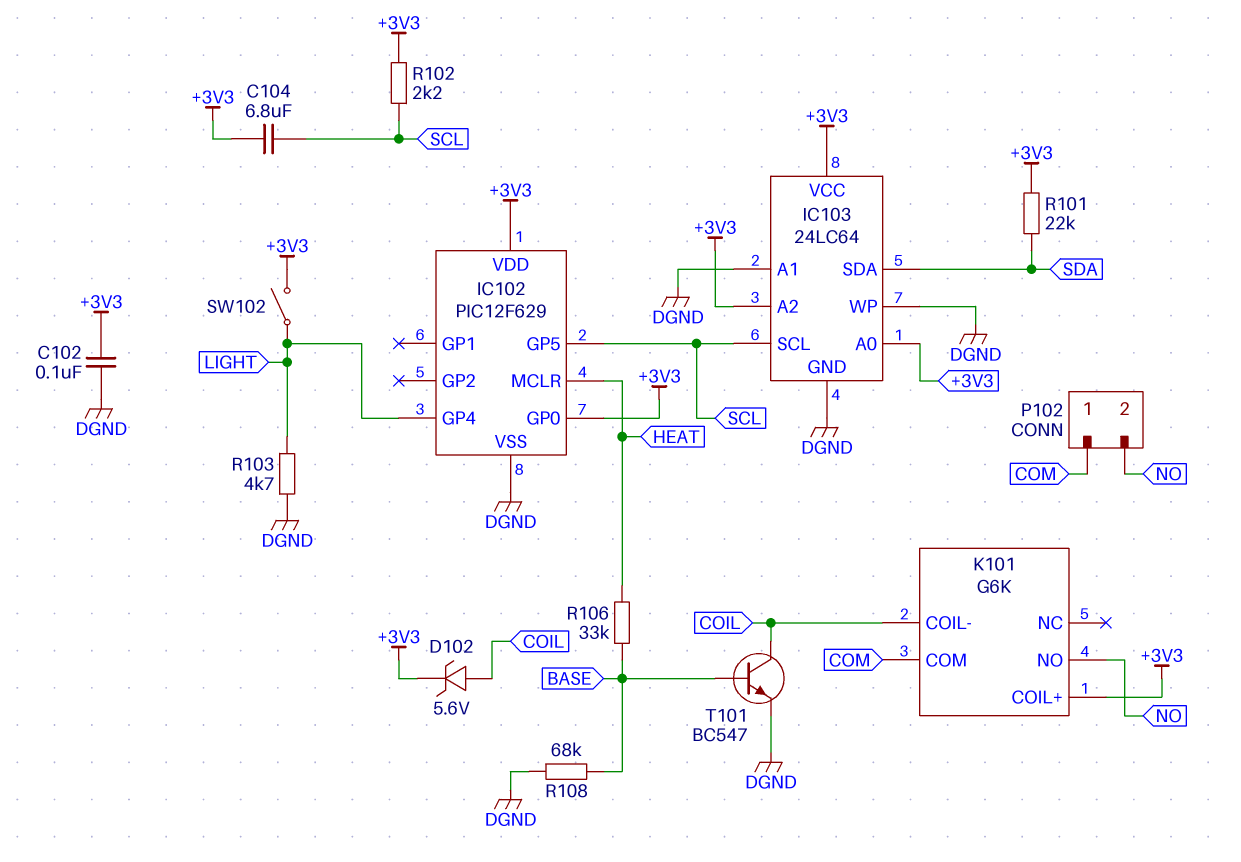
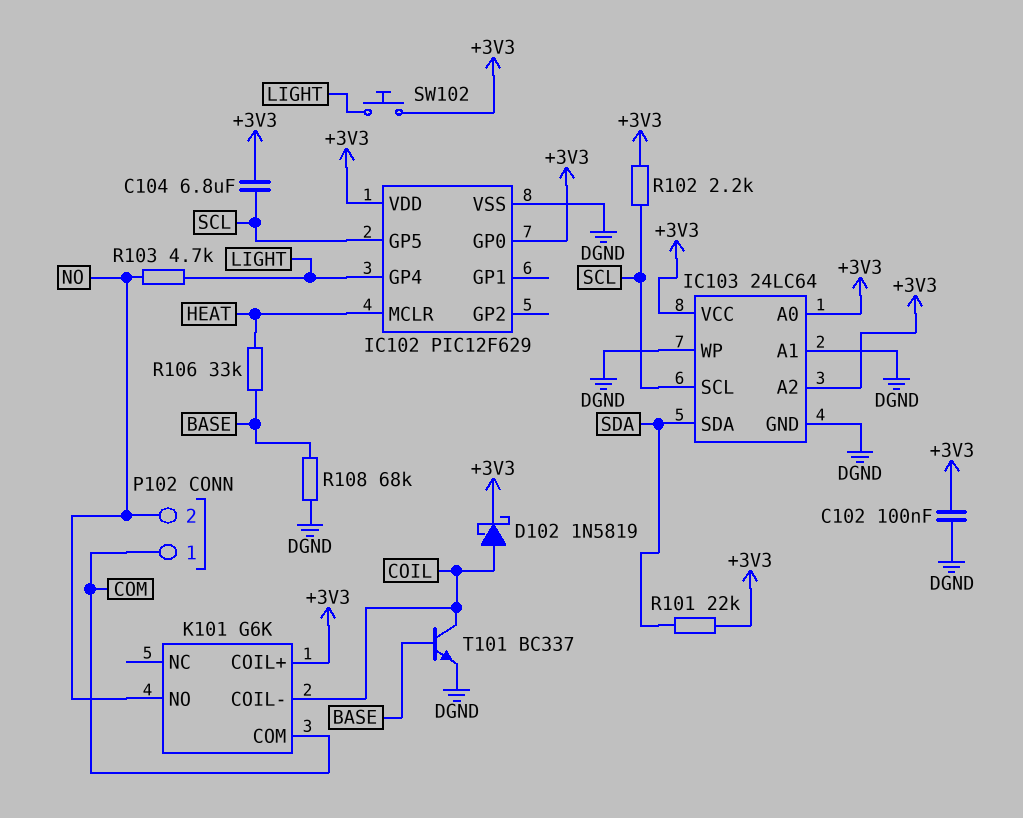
D102: zener 5.6V (A COIL, K +3V3) -> schottky 1N5819 (A COIL, K +3V3)
R103: 4.7k (DGND, LIGHT) -> 4.7k (LIGHT, NO)
SW102: switch (+3V3, LIGHT) -> button (+3V3, LIGHT)
T101: NPN BC547 (B BASE, C COIL, E DGND) -> NPN BC337 (B BASE, C COIL, E DGND)

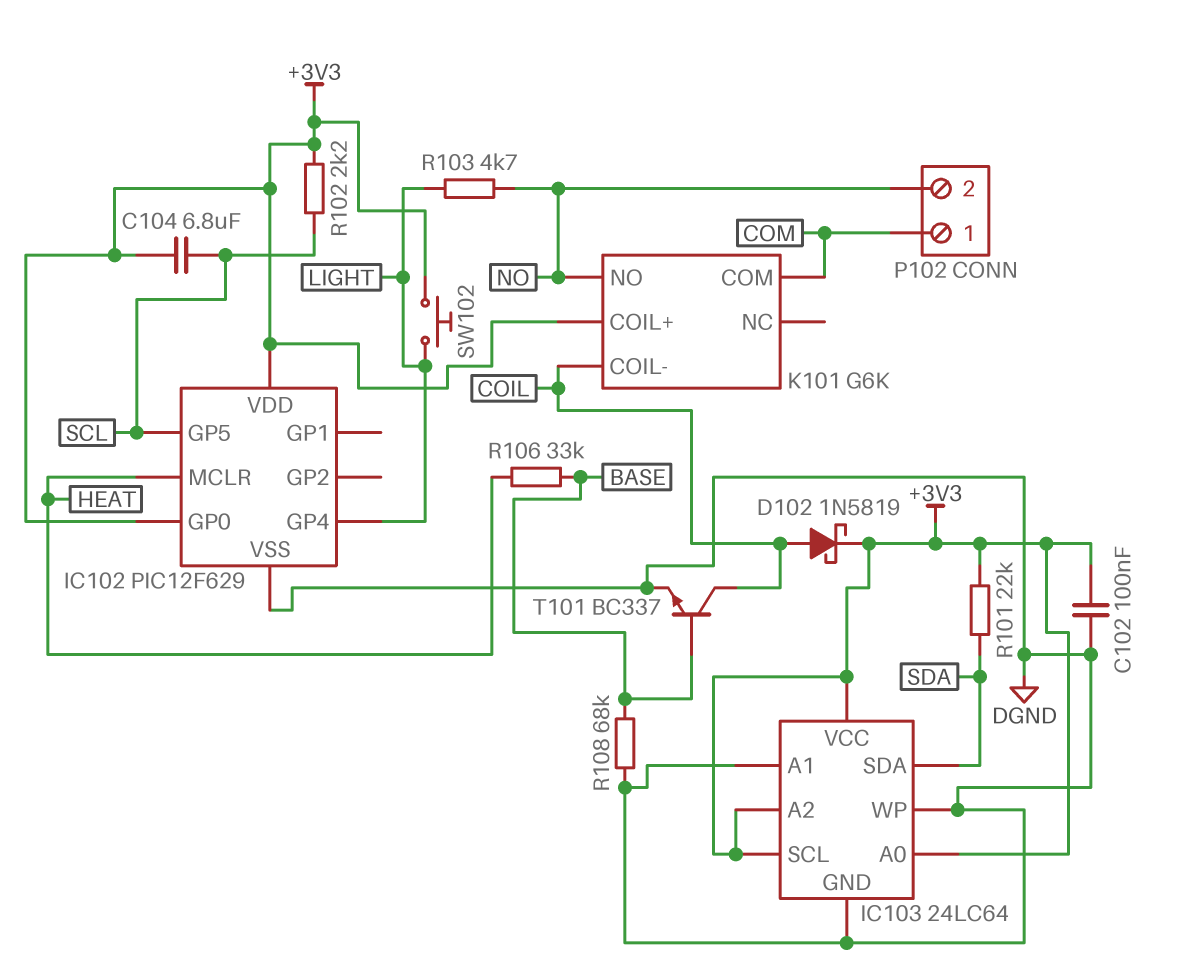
IC103 pin SCL: SCL -> +3V3

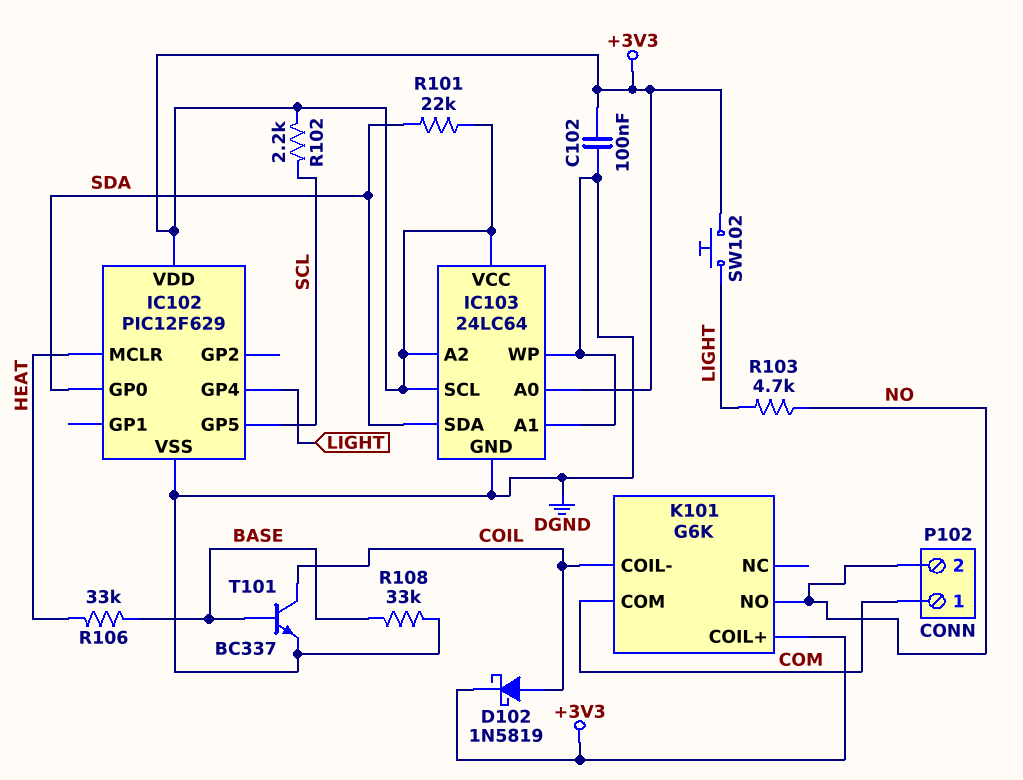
C104: 6.8uF (+3V3, SCL) -> none
IC102 pin GP0: +3V3 -> SDA
R108: 68k (BASE, DGND) -> 33k (BASE, DGND)

